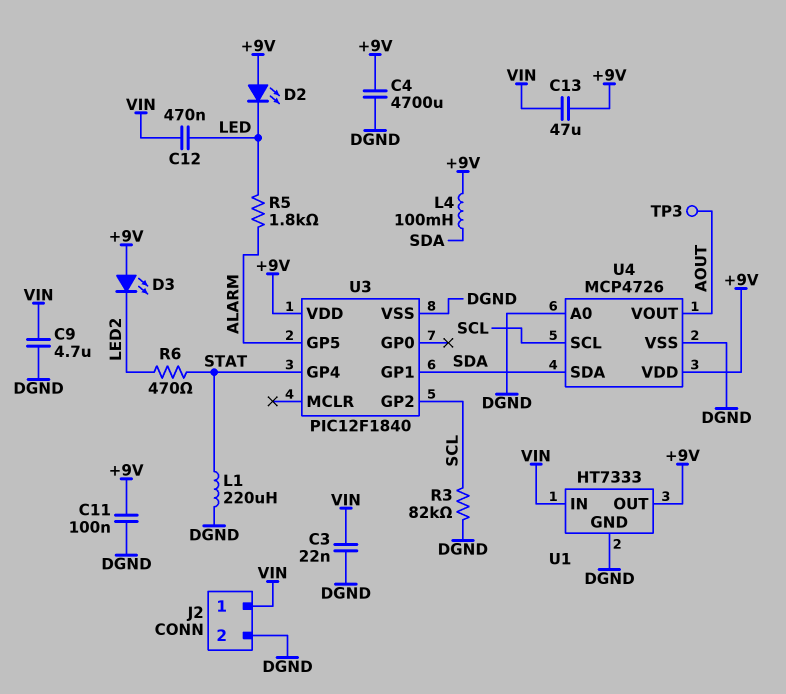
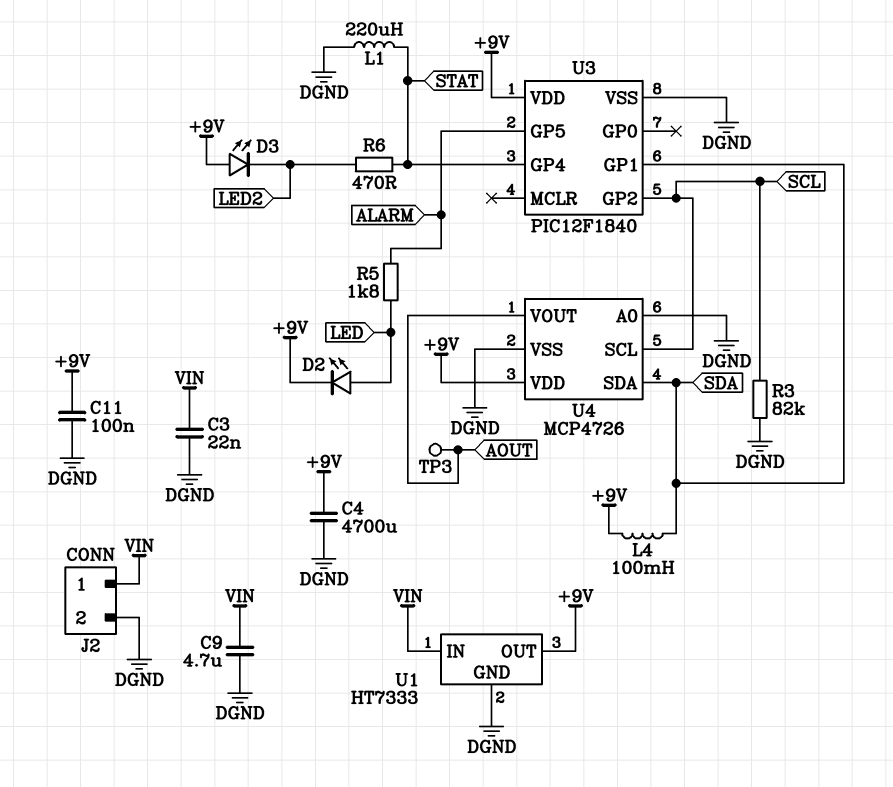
C12: 470nF (LED, VIN) -> none
C13: 47uF (+9V, VIN) -> none
D2: LED (A +9V, K LED) -> LED (A LED, K +9V)

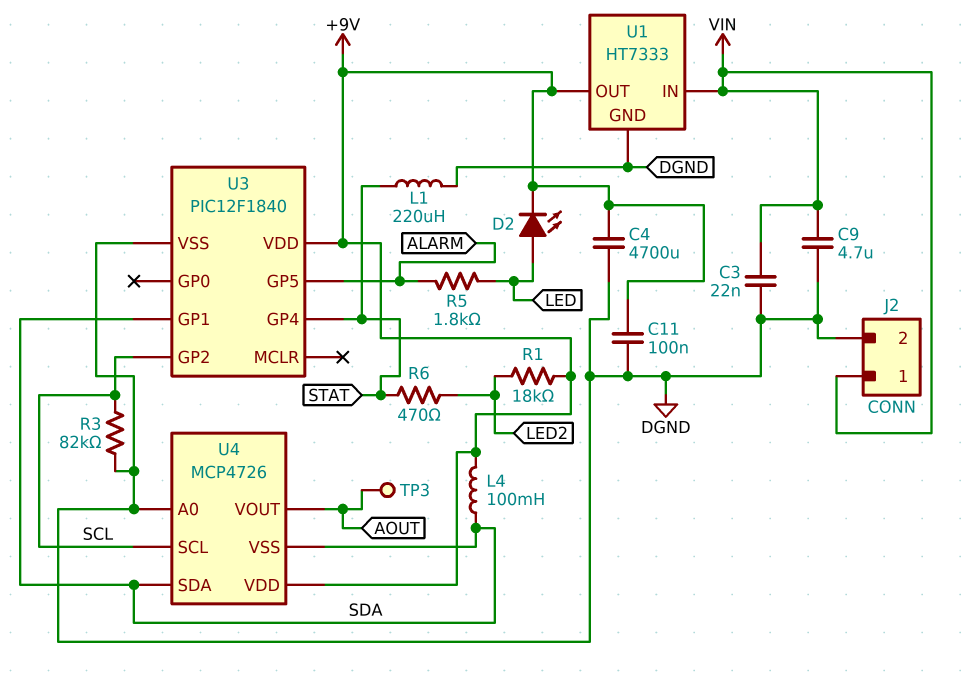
D3: LED (A +9V, K LED2) -> none
R1: none -> 18k (+9V, LED2)
U4 pin VSS: DGND -> SDA

